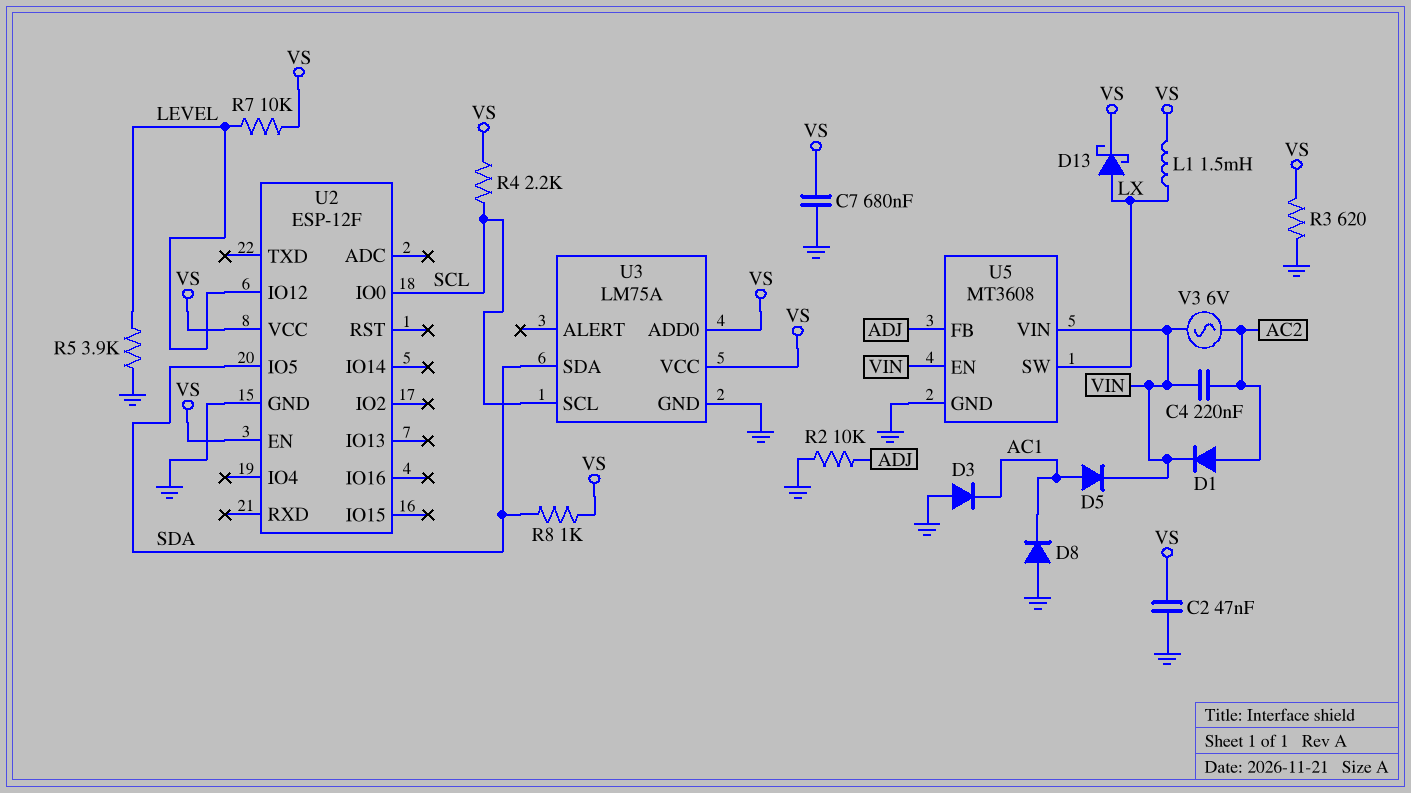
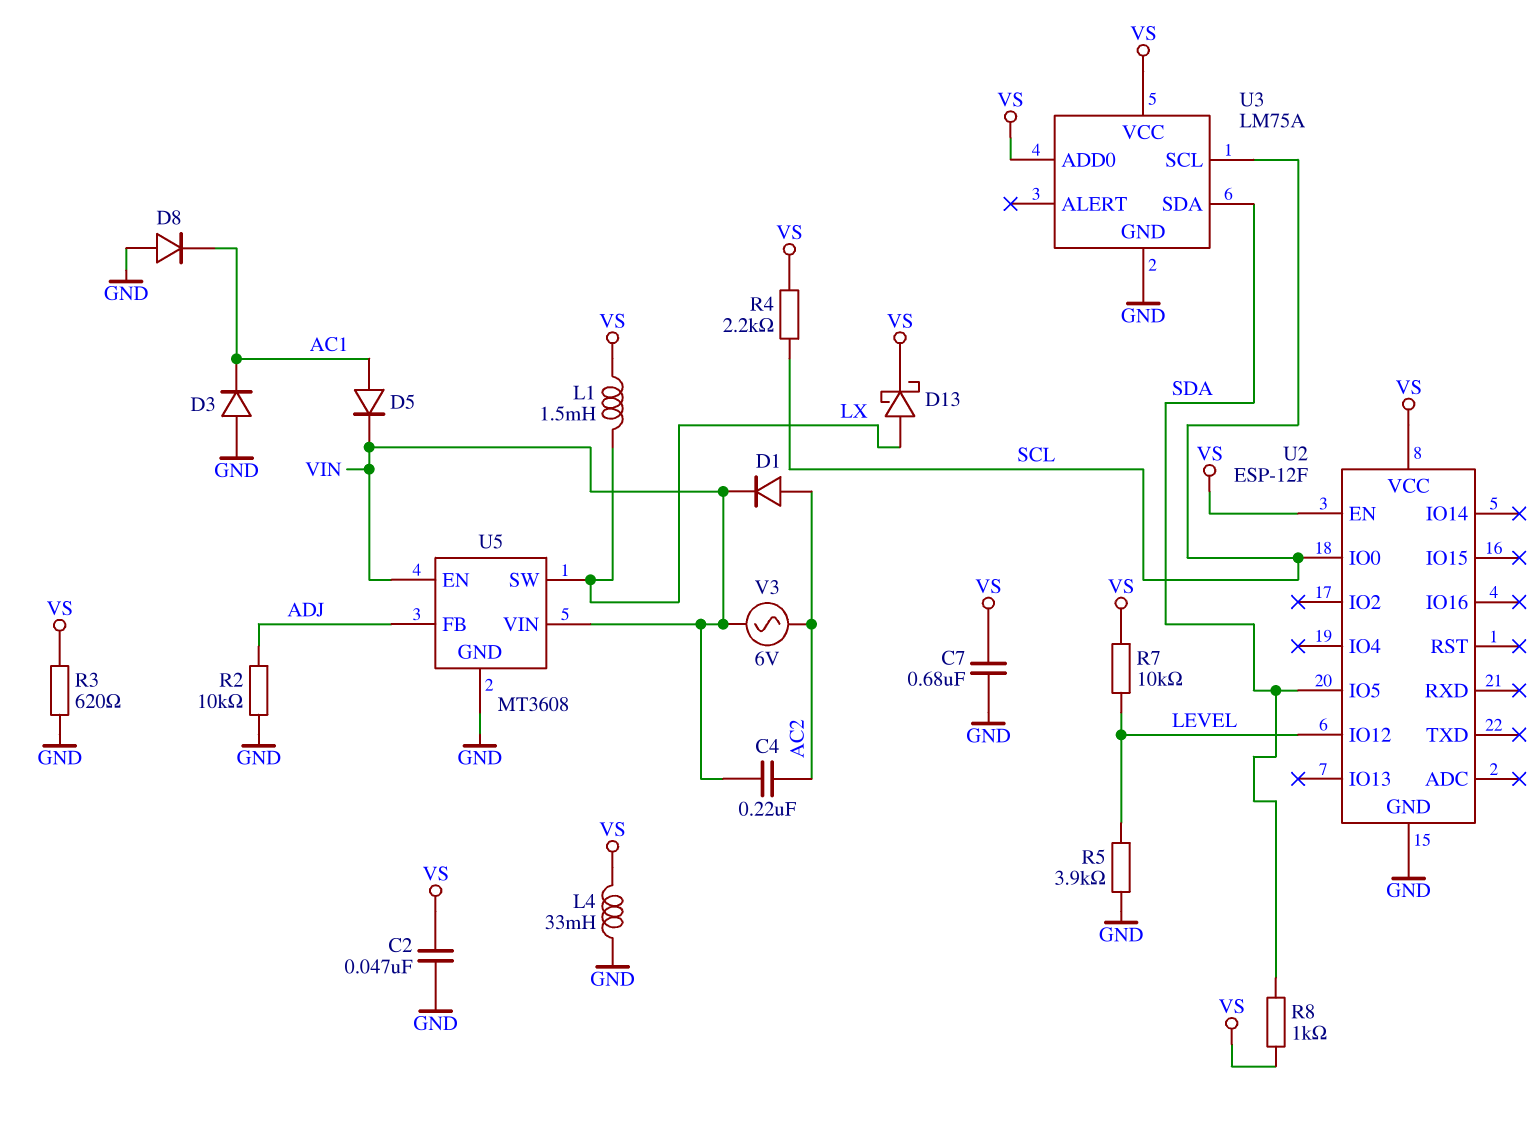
L4: none -> 33mH (GND, VS)

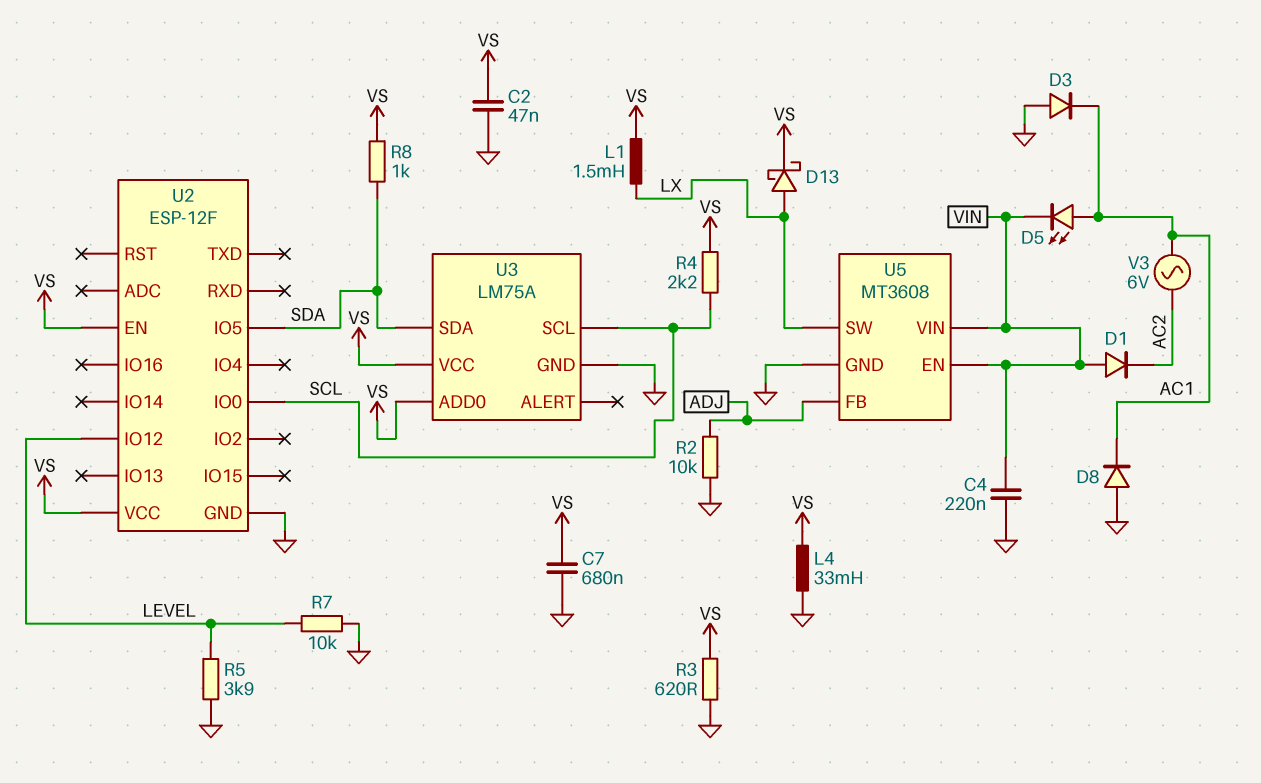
C4: 220nF (AC2, VIN) -> 220nF (GND, VIN)
D1: diode (A AC2, K VIN) -> diode (A VIN, K AC2)
D5: diode (A AC1, K VIN) -> LED (A AC1, K VIN)
R7: 10k (LEVEL, VS) -> 10k (GND, LEVEL)
V3: AC 6V (AC2, VIN) -> AC 6V (AC1, AC2)

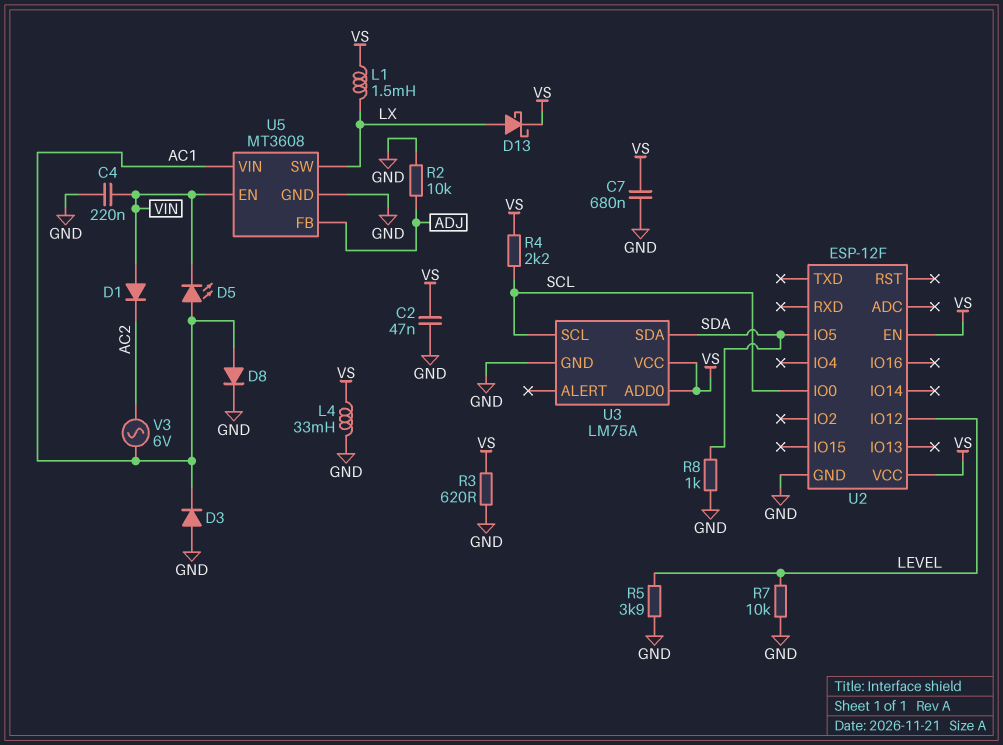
D8: diode (A GND, K AC1) -> diode (A AC1, K GND)
R8: 1k (SDA, VS) -> 1k (GND, SDA)
U5 pin VIN: VIN -> AC1

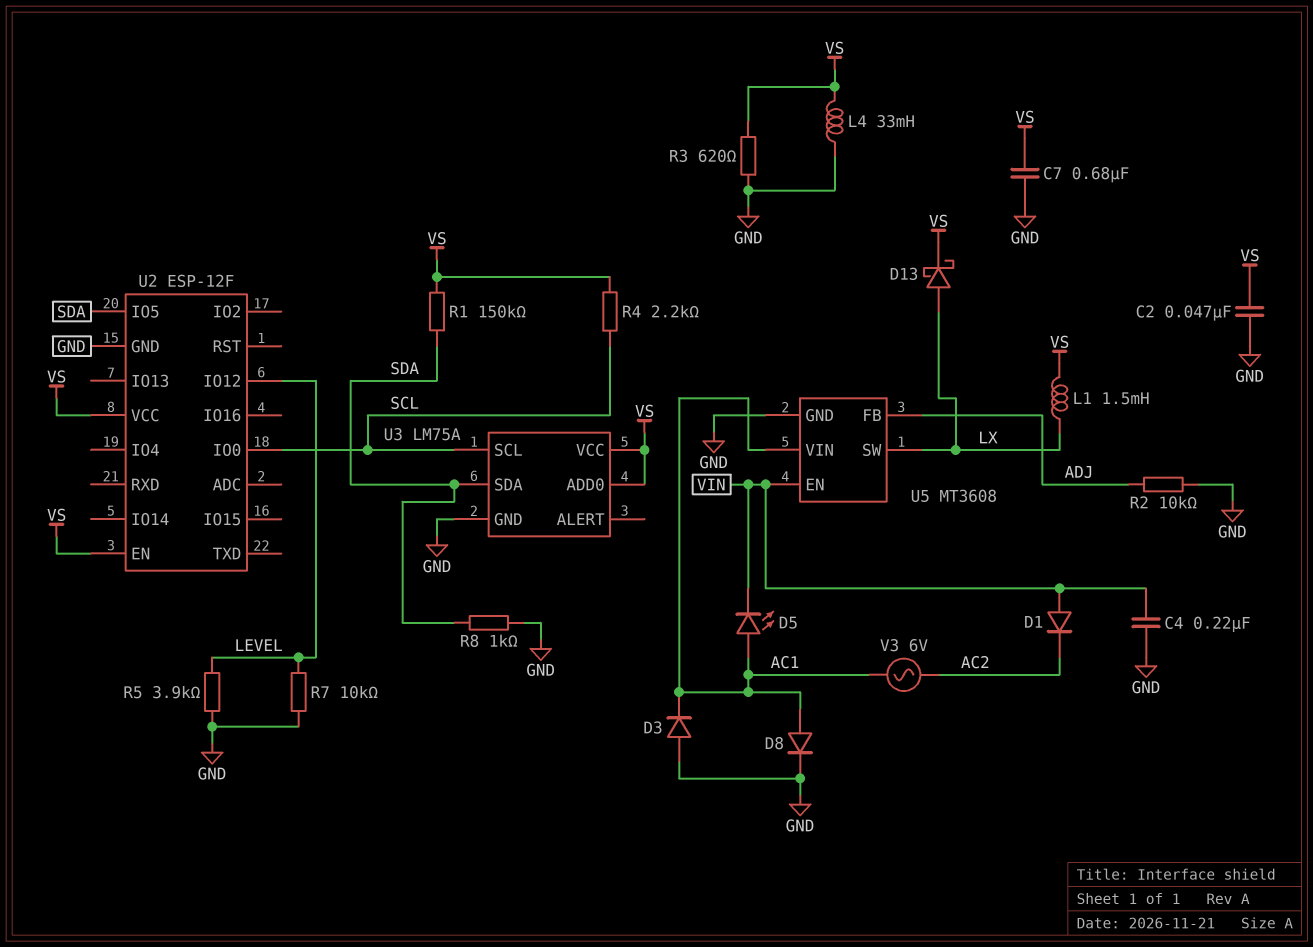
R1: none -> 150k (SDA, VS)

